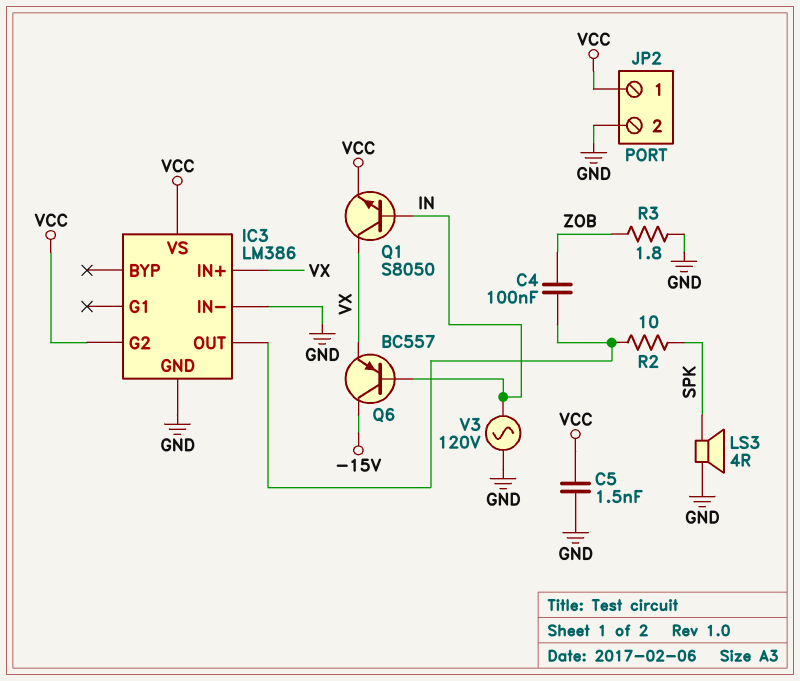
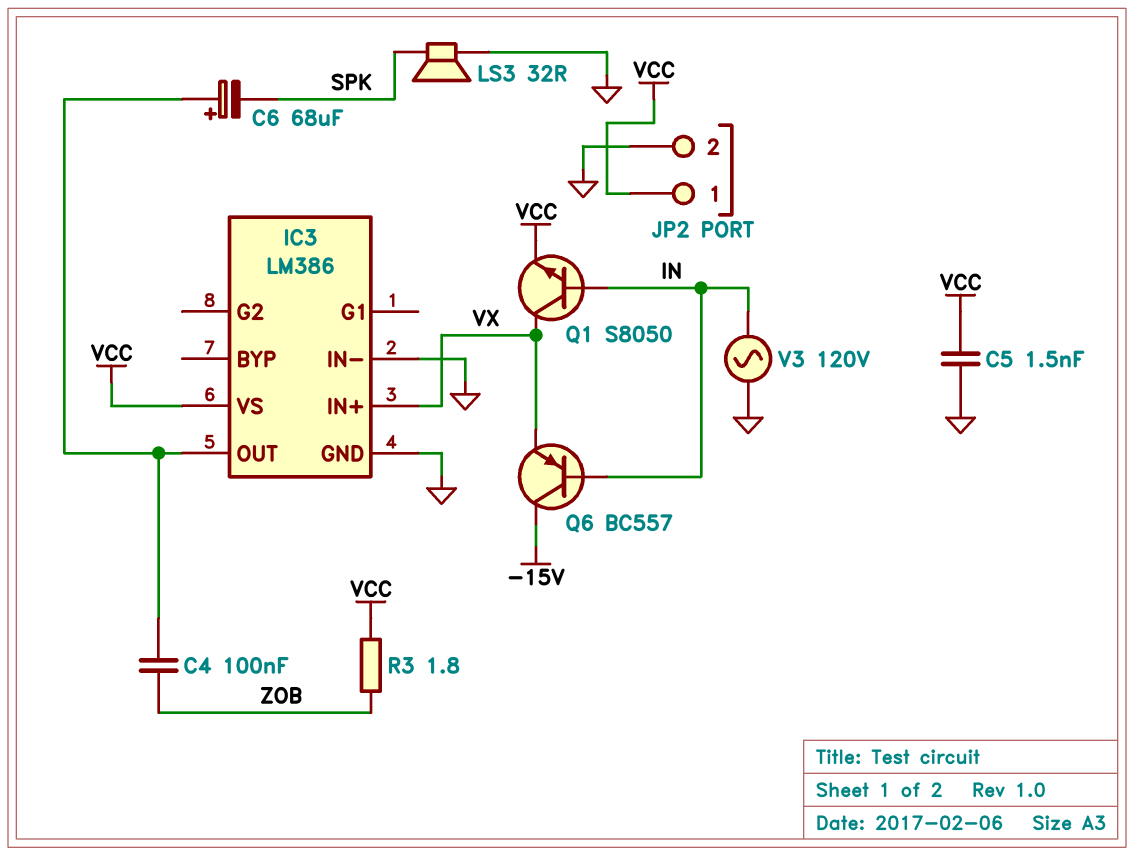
C6: none -> 68uF (plus IC3/OUT, minus SPK)
IC3 pin G2: VCC -> none
LS3: speaker 4R (GND, SPK) -> speaker 32R (GND, SPK)
R2: 10 (IC3/OUT, SPK) -> none
R3: 1.8 (GND, ZOB) -> 1.8 (VCC, ZOB)

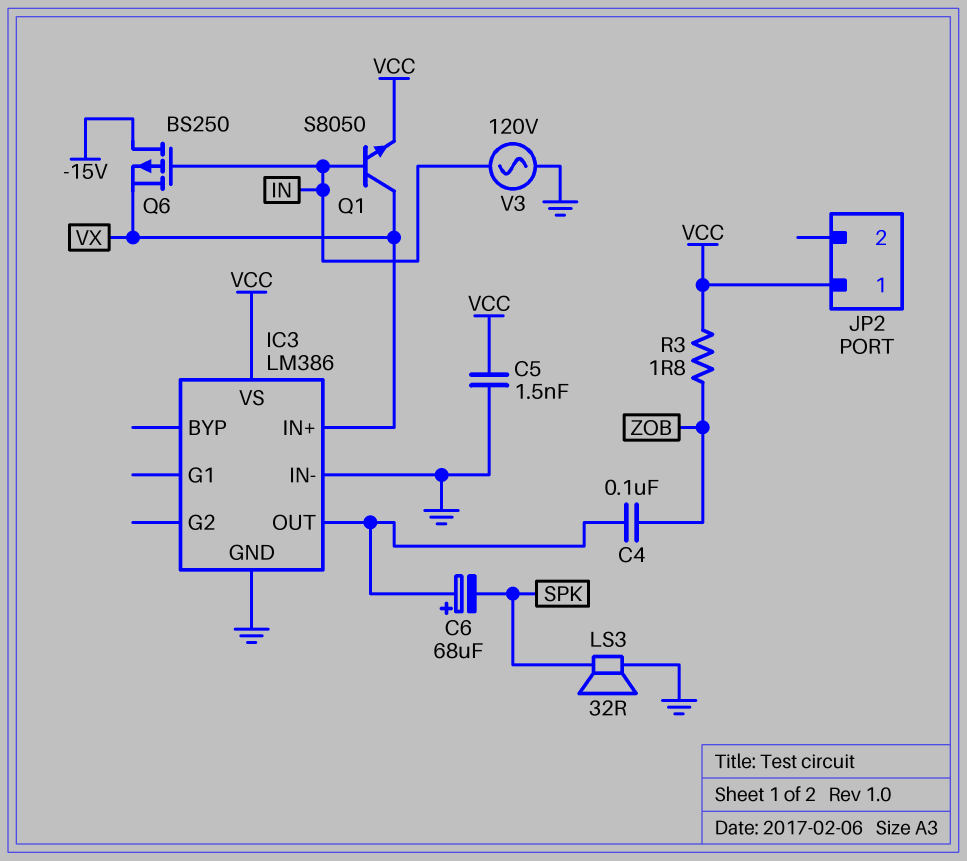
JP2 pin 2: GND -> none
Q6: PNP BC557 (B IN, C -15V, E VX) -> PMOS BS250 (G IN, D -15V, S VX)

